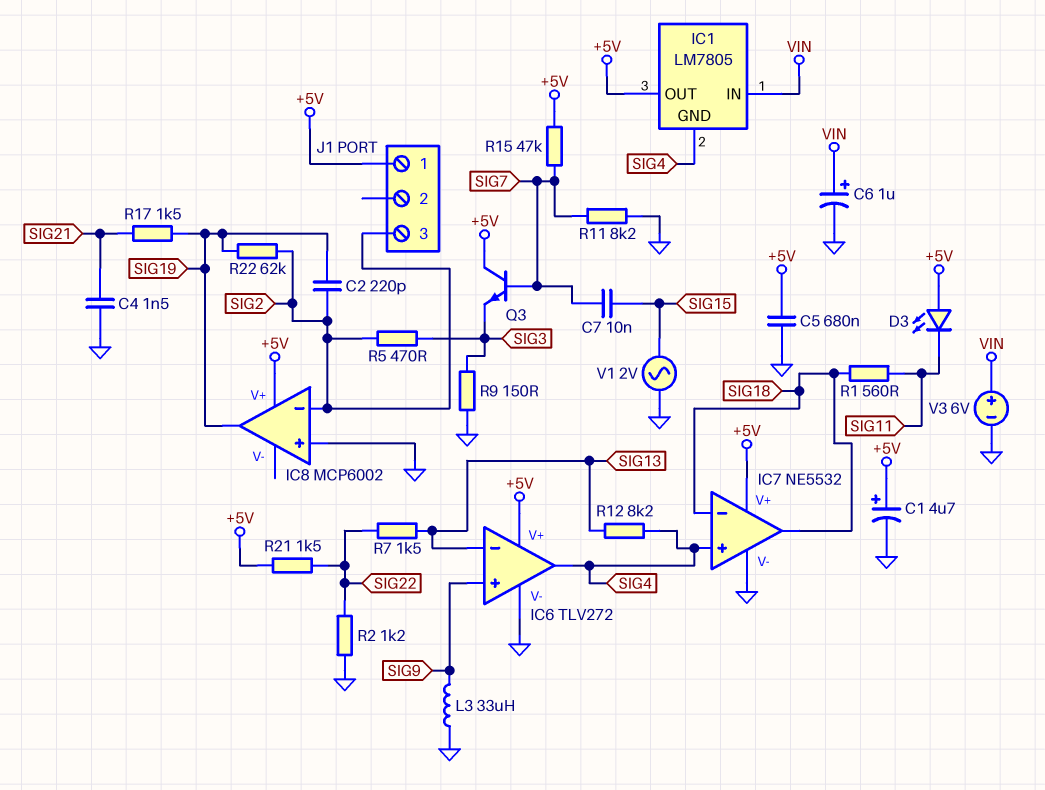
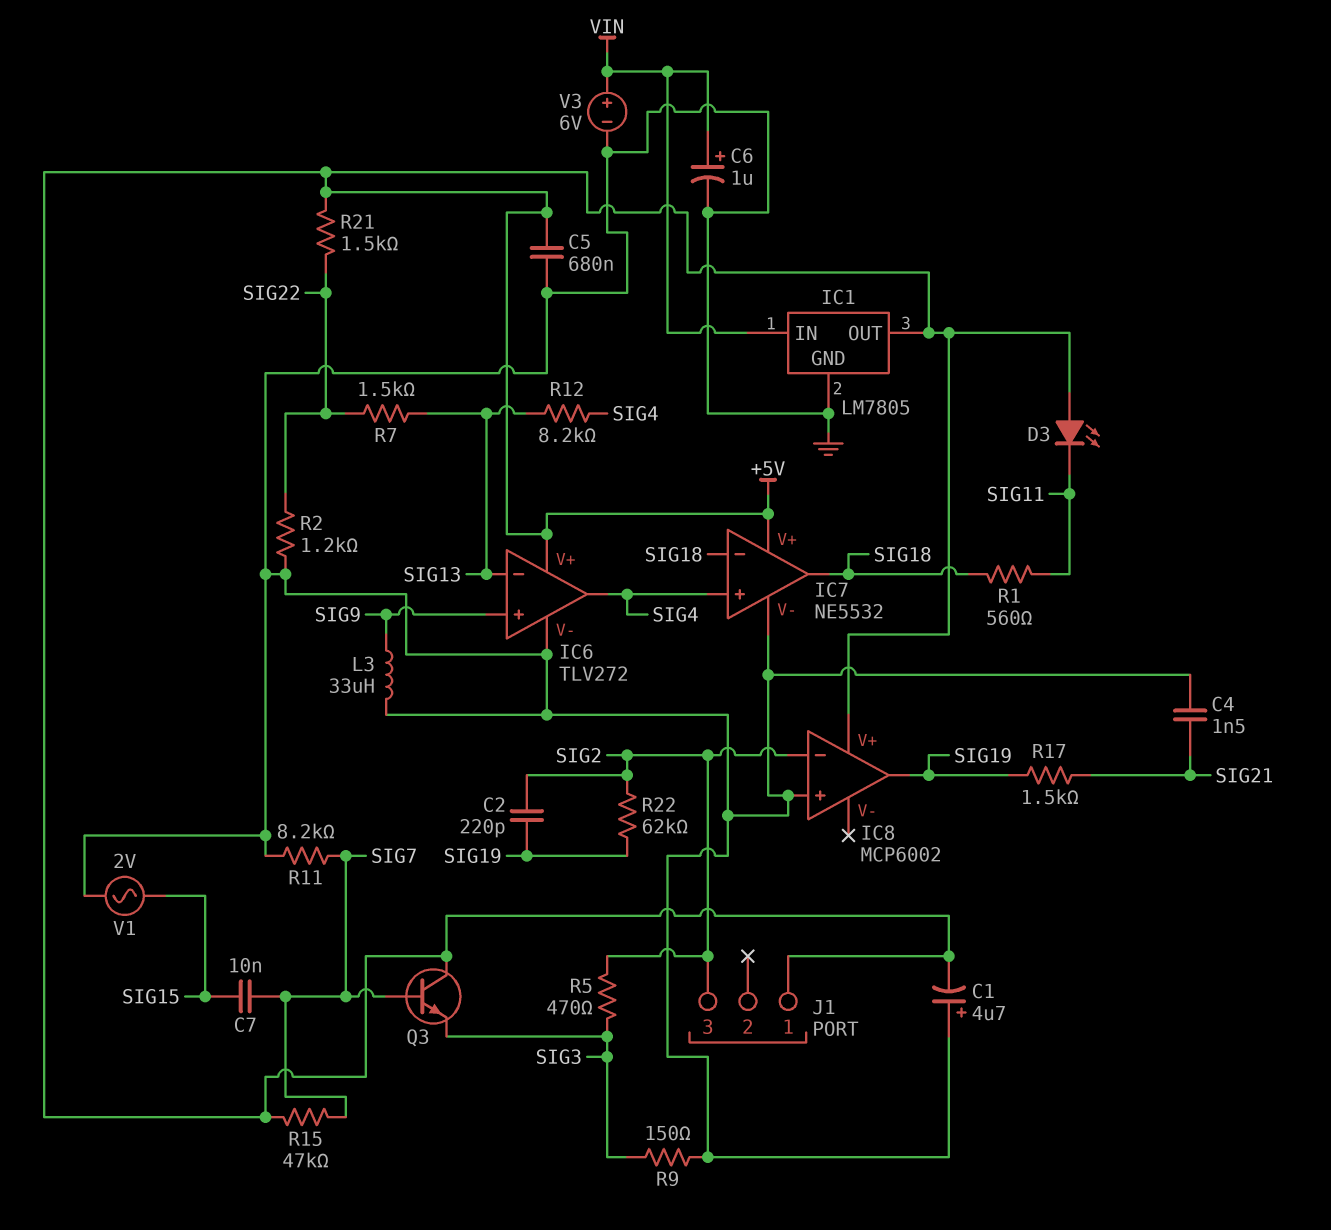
C1: 4.7uF (plus +5V, minus GND) -> 4.7uF (plus GND, minus +5V)
IC1 pin GND: SIG4 -> GND

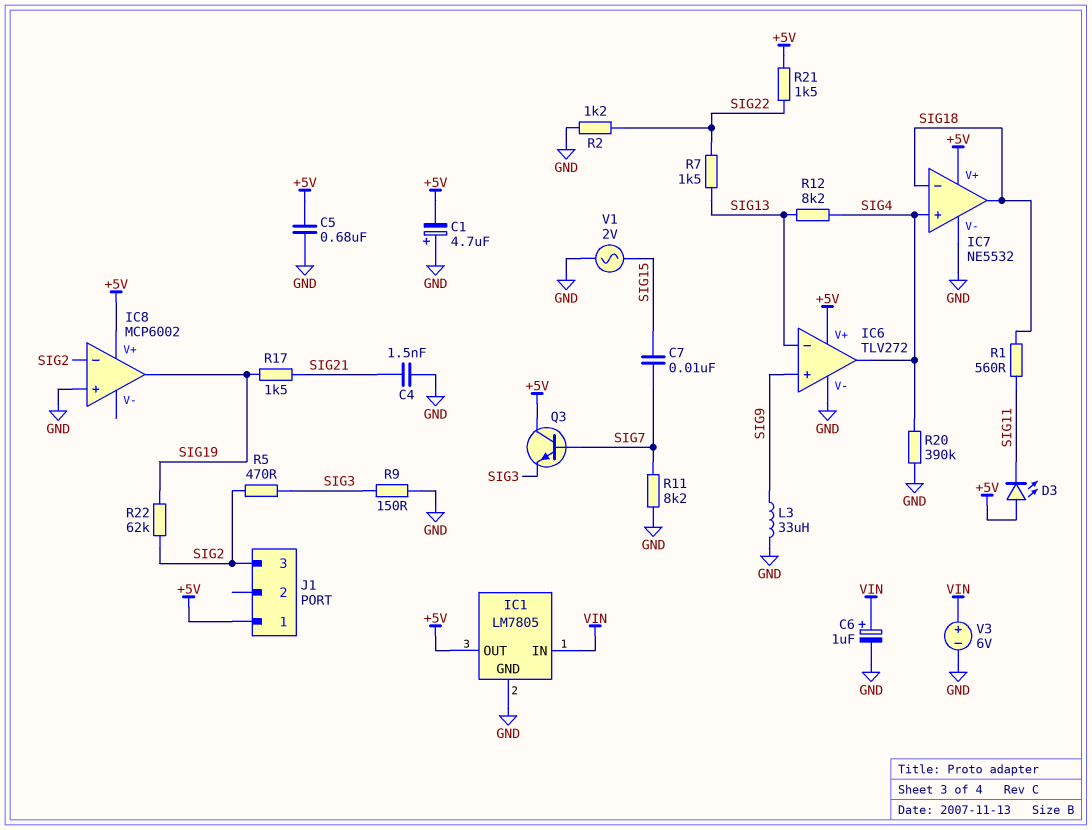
C2: 220pF (SIG2, SIG19) -> none
R15: 47k (+5V, SIG7) -> none
R20: none -> 390k (GND, SIG4)

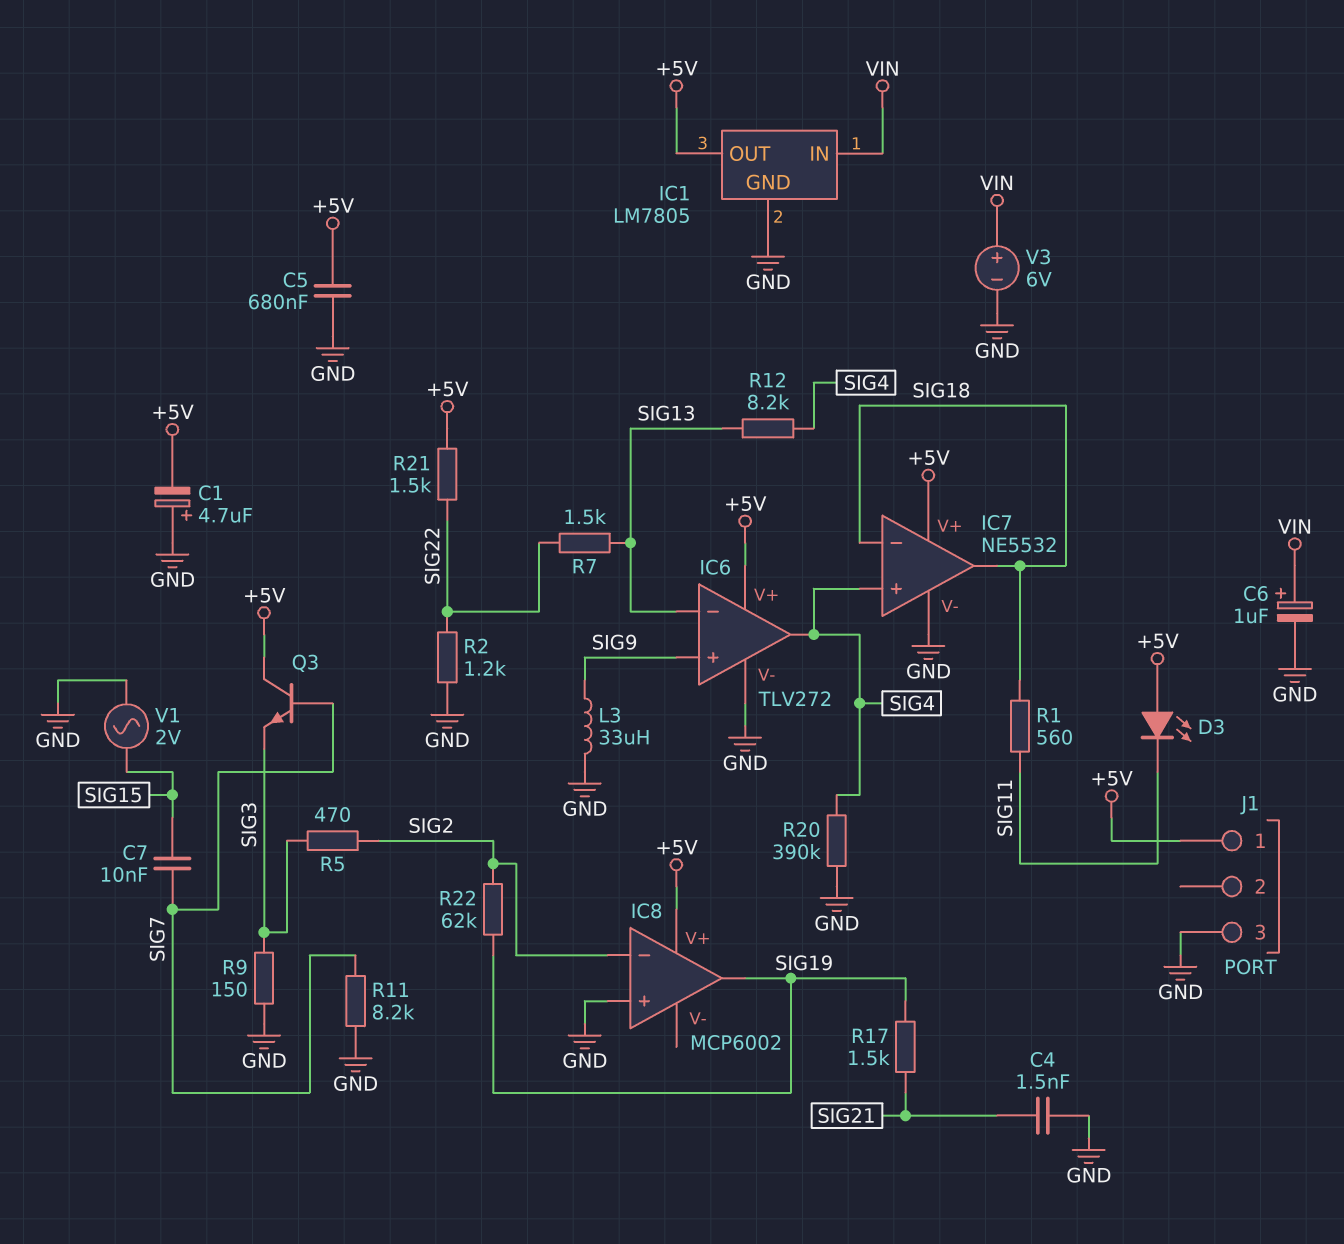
J1 pin 3: SIG2 -> GND

